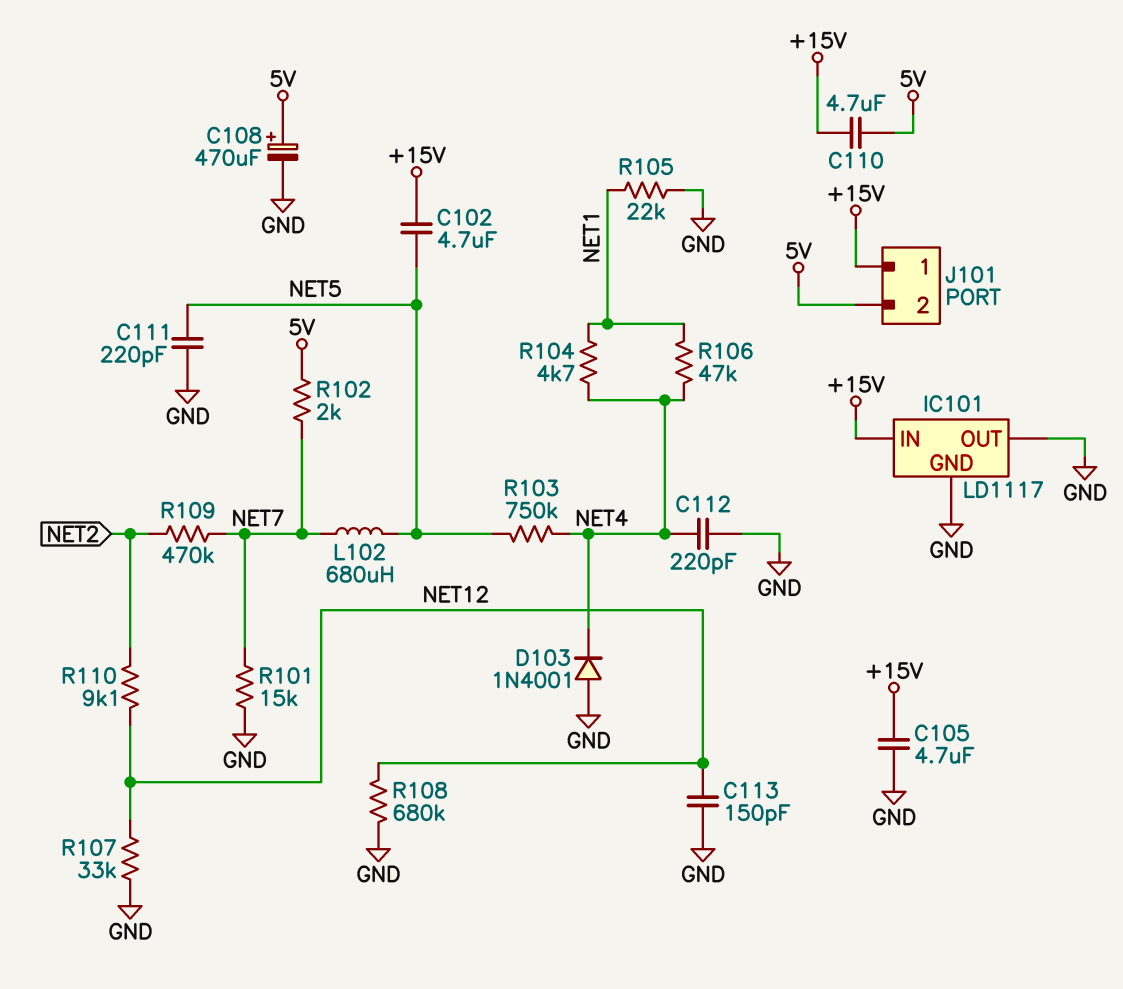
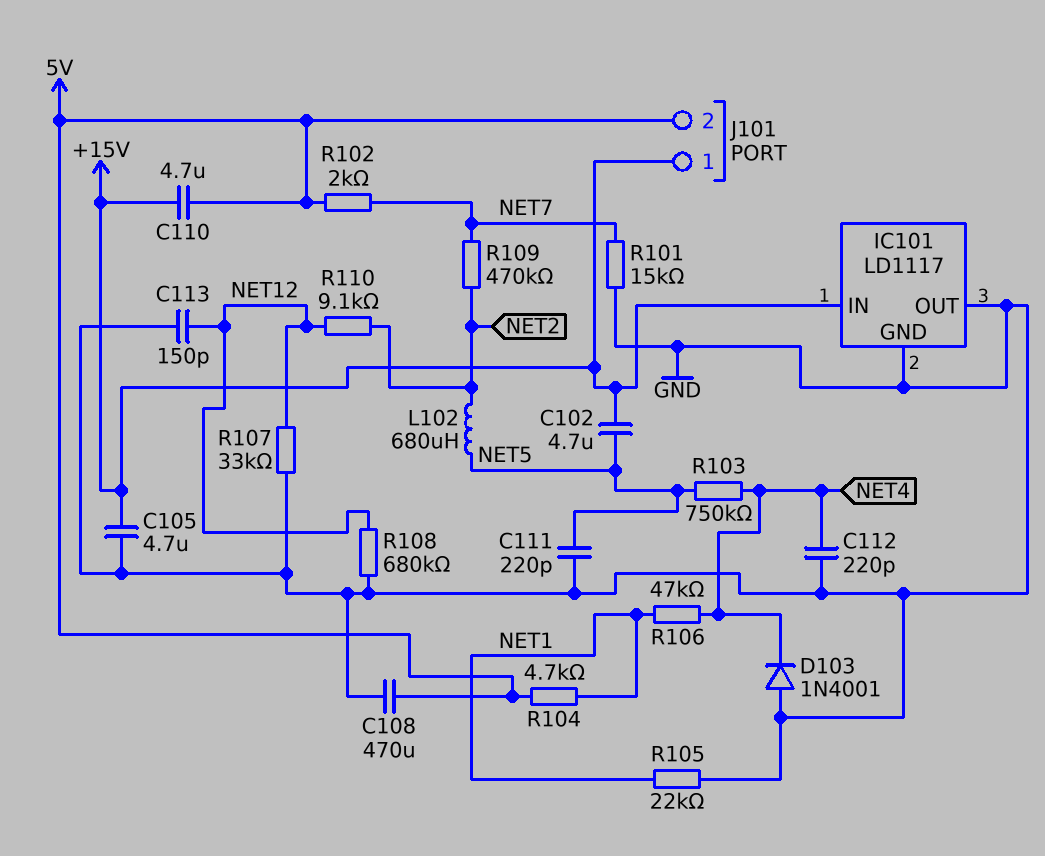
C108: 470uF (plus 5V, minus GND) -> 470uF (5V, GND)
L102: 680uH (NET5, NET7) -> 680uH (NET2, NET5)
R104: 4.7k (NET1, NET4) -> 4.7k (5V, NET1)

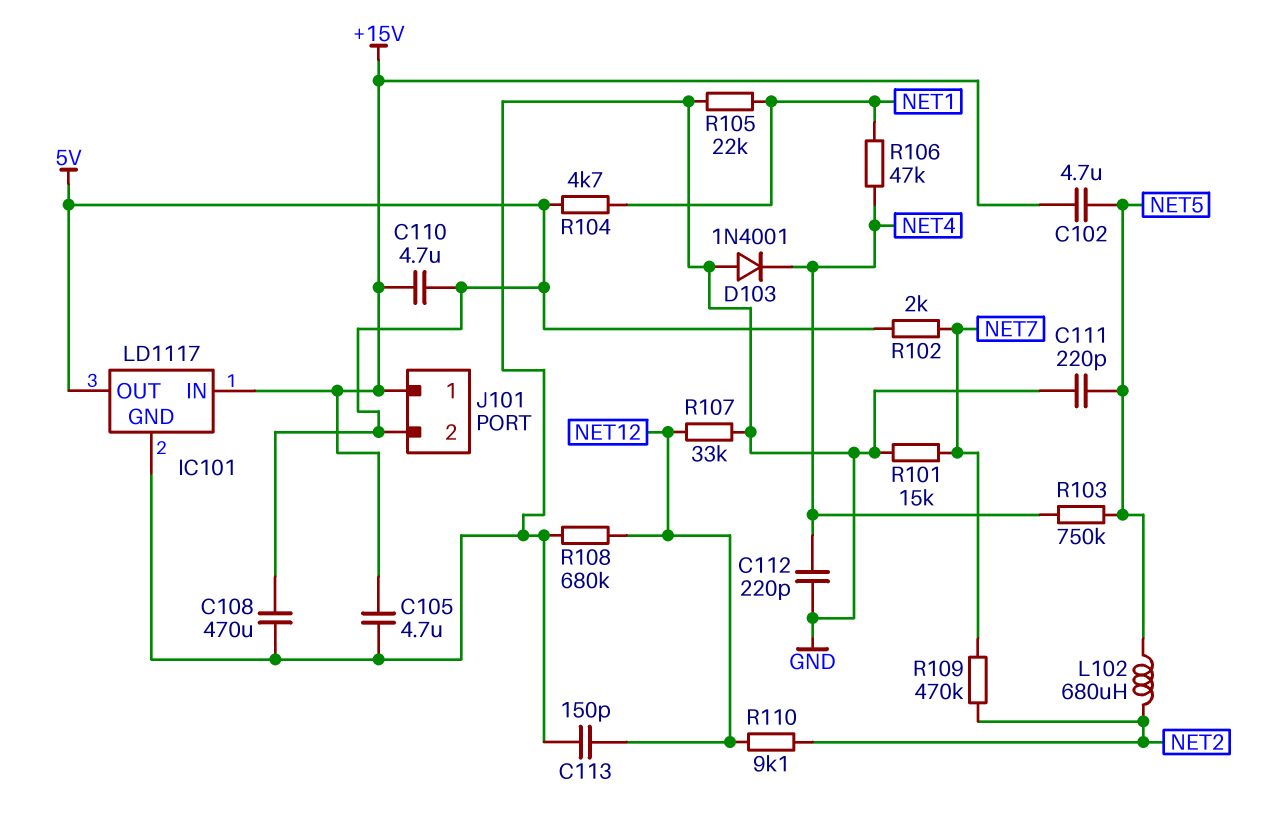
IC101 pin OUT: GND -> 5V

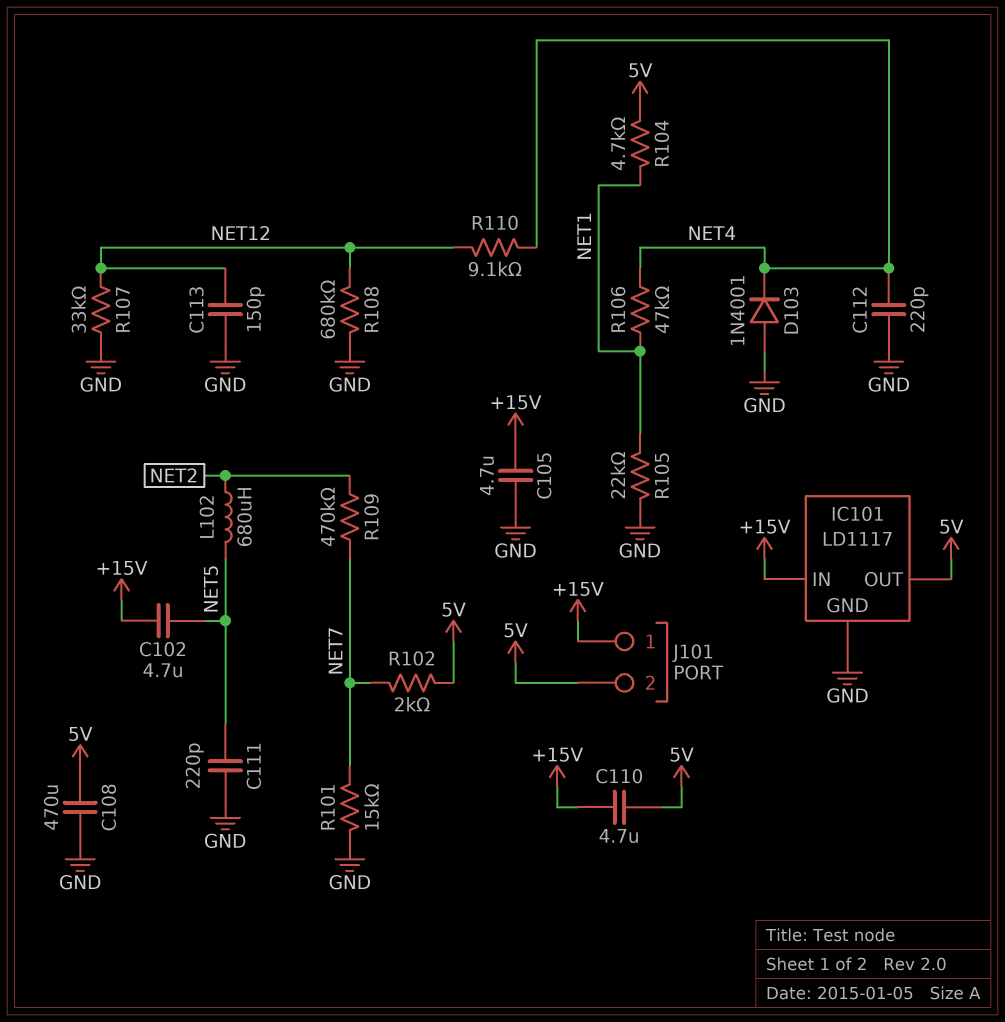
R103: 750k (NET4, NET5) -> none
R110: 9.1k (NET2, NET12) -> 9.1k (NET4, NET12)

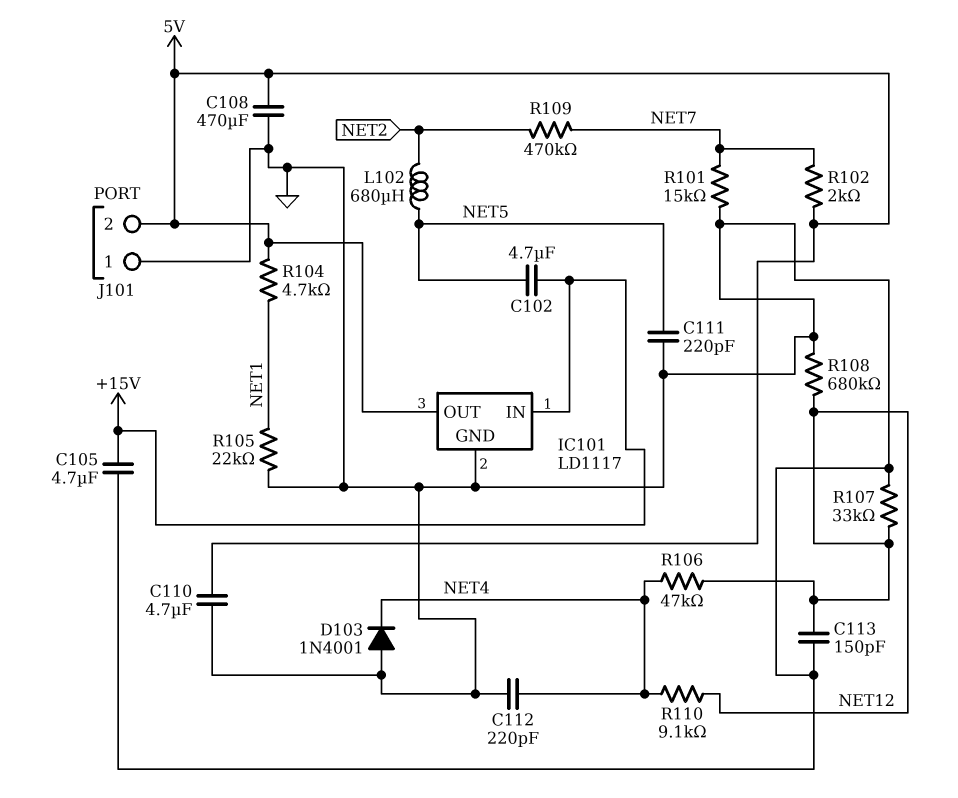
C110: 4.7uF (+15V, 5V) -> 4.7uF (5V, GND)
J101 pin 1: +15V -> GND
R106: 47k (NET1, NET4) -> 47k (NET4, NET12)

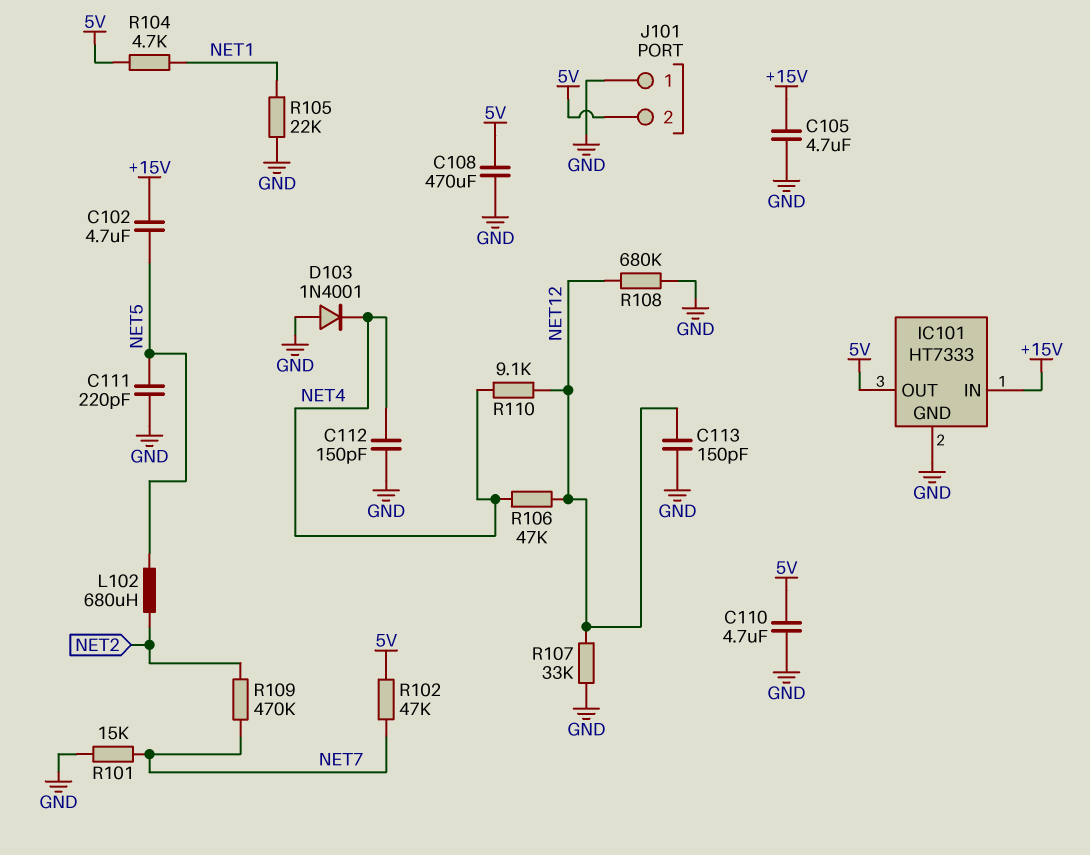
C112: 220pF (GND, NET4) -> 150pF (GND, NET4)
IC101: LD1117 -> HT7333
R102: 2k (5V, NET7) -> 47k (5V, NET7)

